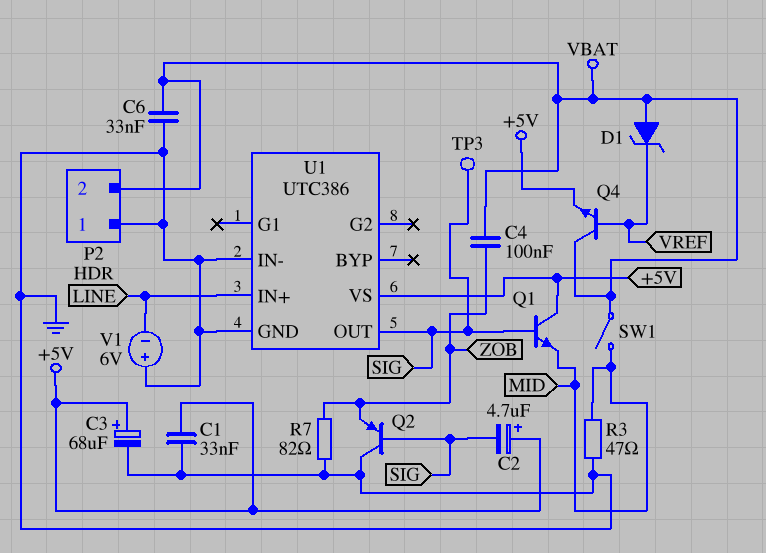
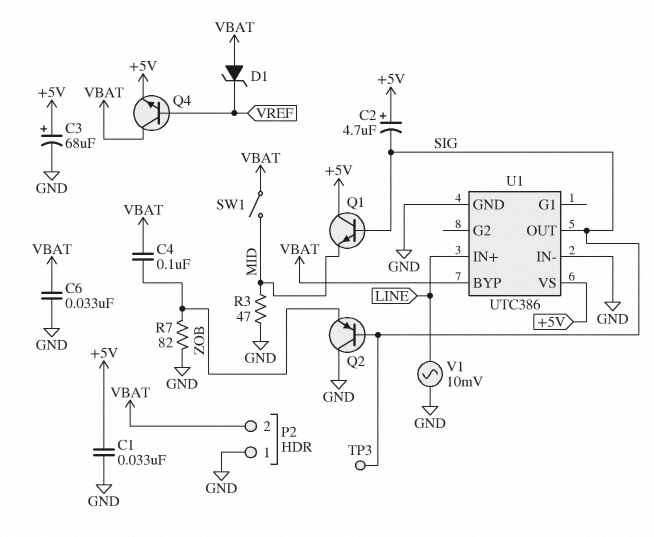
U1 pin BYP: none -> VBAT
V1: 6V (plus GND, minus LINE) -> AC 10mV (GND, LINE)

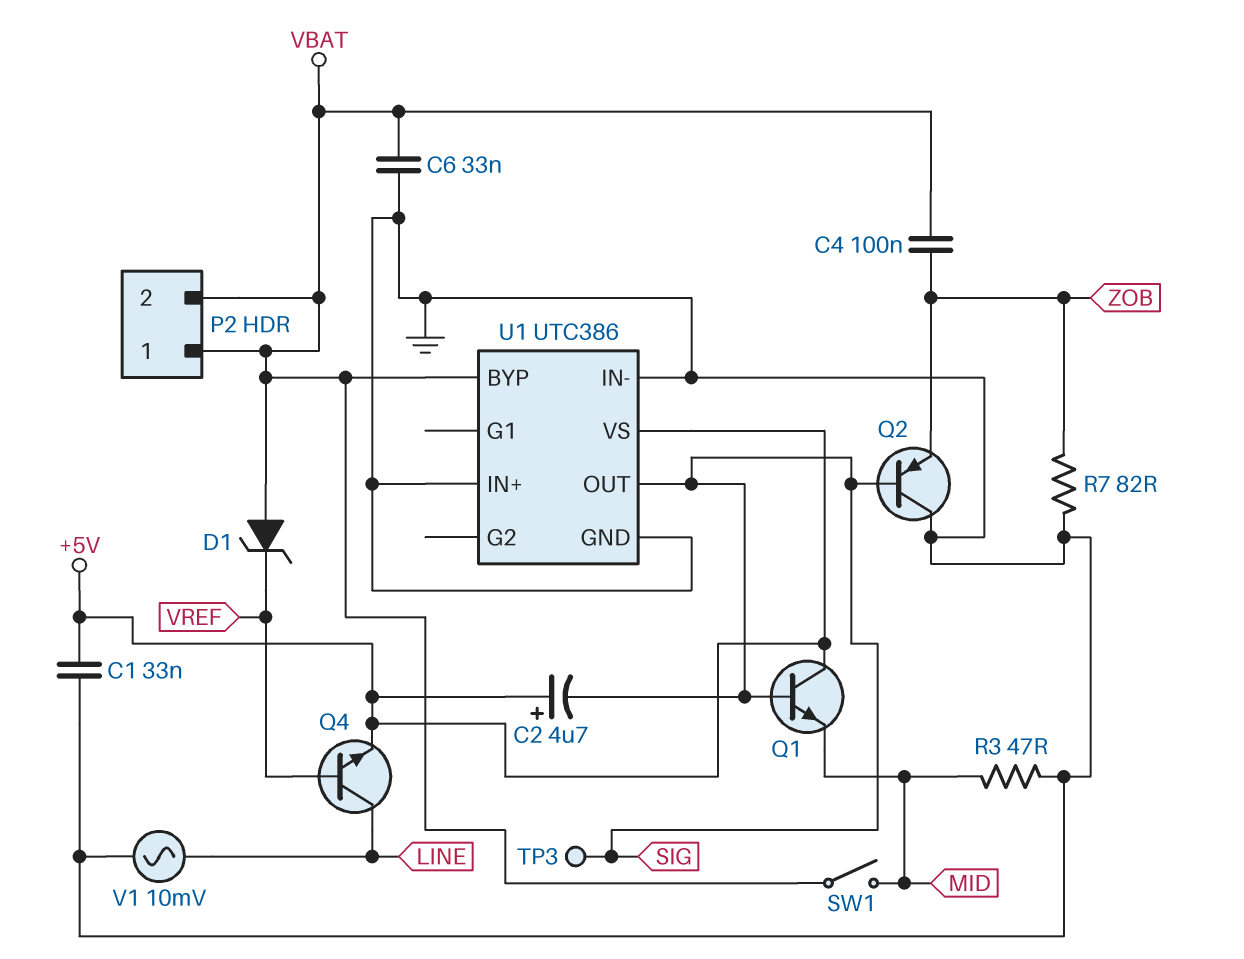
C3: 68uF (plus +5V, minus GND) -> none
P2 pin 1: GND -> VBAT
Q4: NPN (B VREF, C VBAT, E +5V) -> NPN (B VREF, C LINE, E +5V)
U1 pin IN+: LINE -> GND

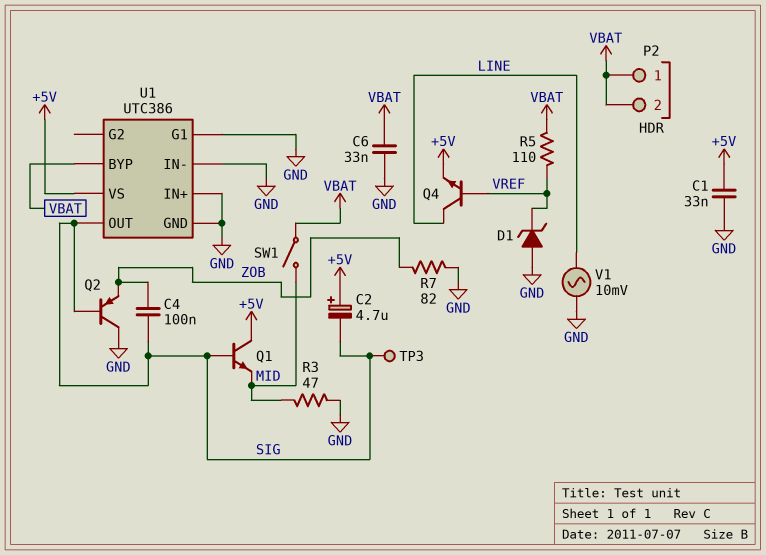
C4: 100nF (VBAT, ZOB) -> 100nF (SIG, ZOB)
D1: zener (A VBAT, K VREF) -> zener (A GND, K VREF)
R5: none -> 110 (VBAT, VREF)
U1 pin G1: none -> GND

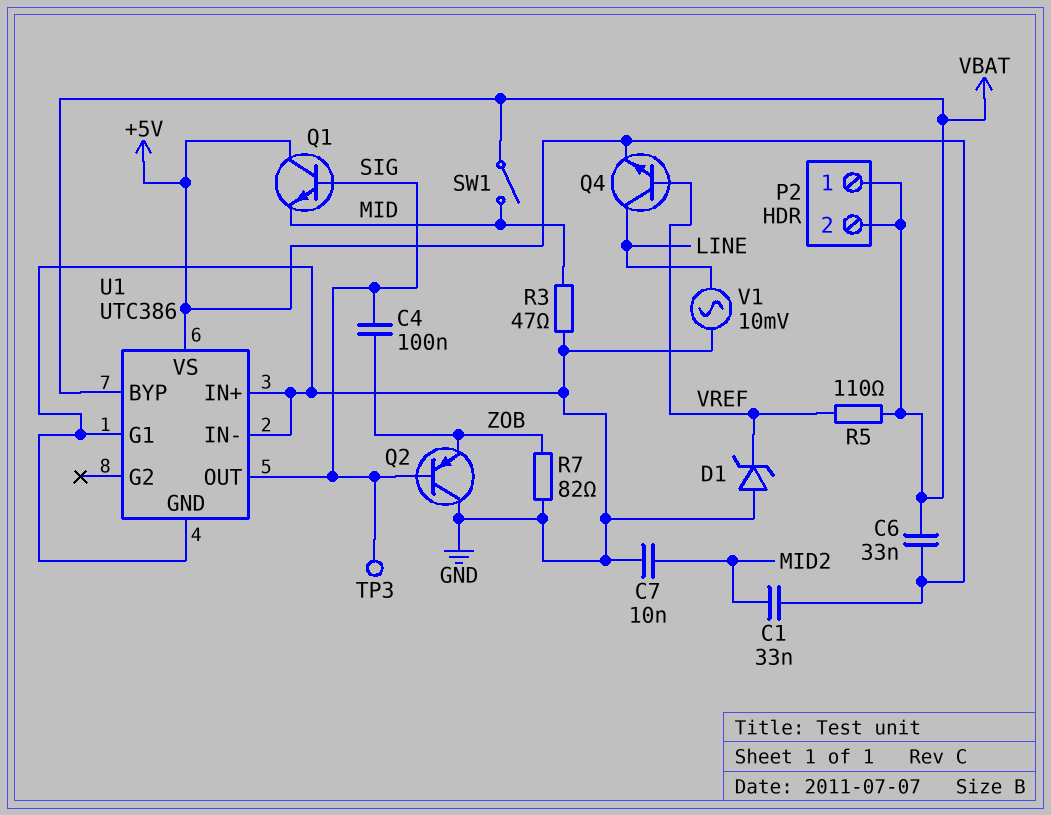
C1: 33nF (+5V, GND) -> 33nF (+5V, MID2)
C2: 4.7uF (plus +5V, minus SIG) -> none
C6: 33nF (GND, VBAT) -> 33nF (+5V, VBAT)
C7: none -> 10nF (GND, MID2)

